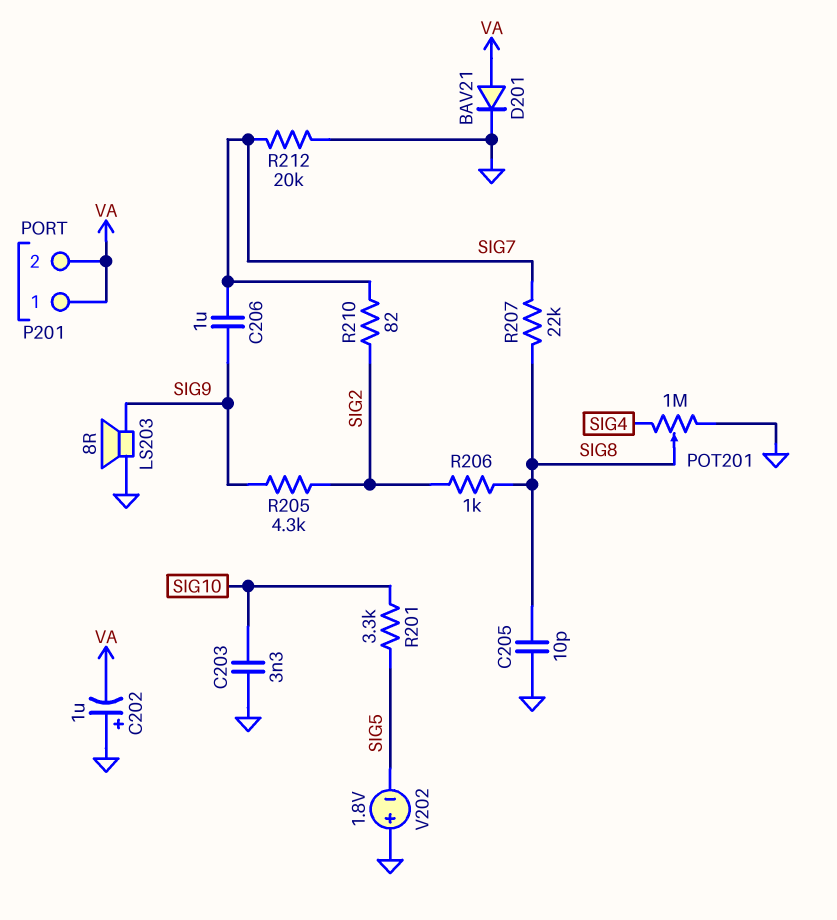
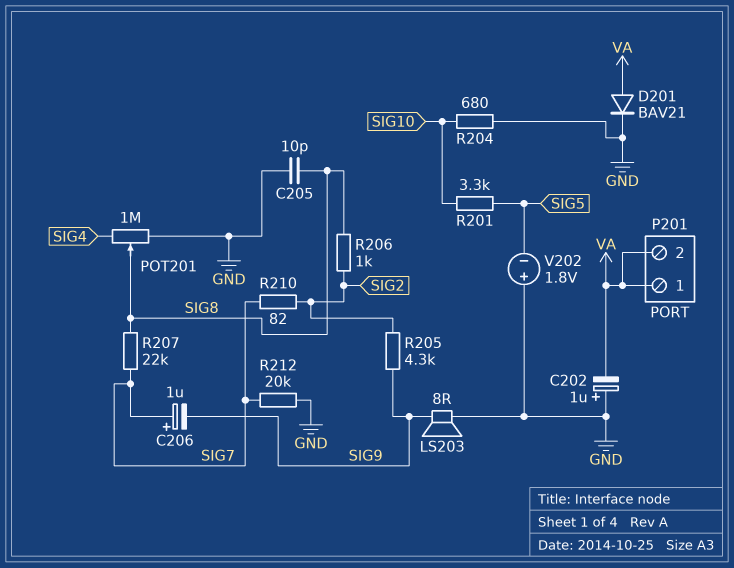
C203: 3.3nF (GND, SIG10) -> none
C206: 1uF (SIG7, SIG9) -> 1uF (plus SIG7, minus SIG9)
R204: none -> 680 (GND, SIG10)

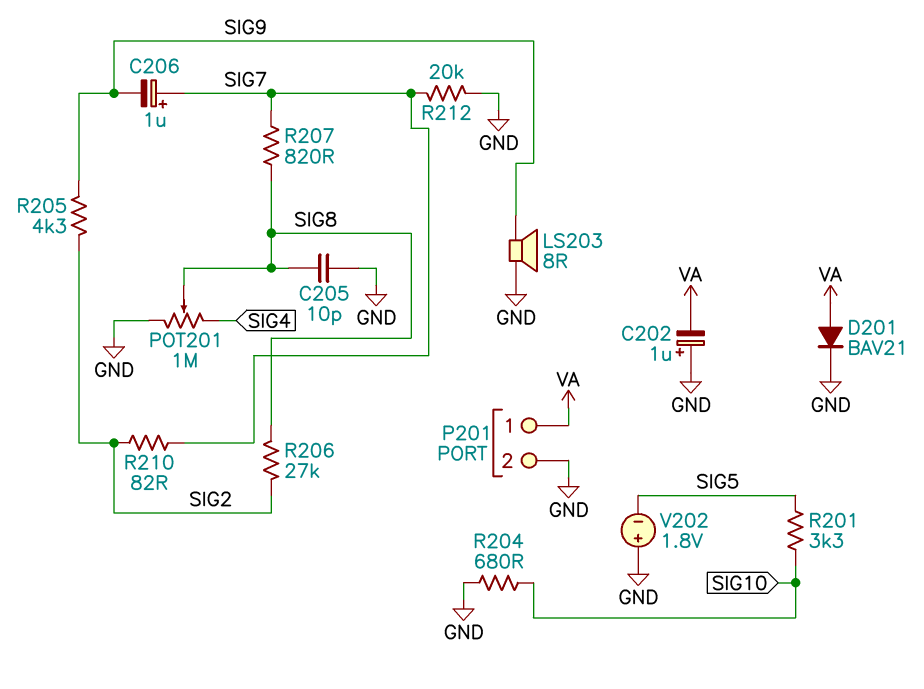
P201 pin 2: VA -> GND
R206: 1k (SIG2, SIG8) -> 27k (SIG2, SIG8)
R207: 22k (SIG7, SIG8) -> 820 (SIG7, SIG8)

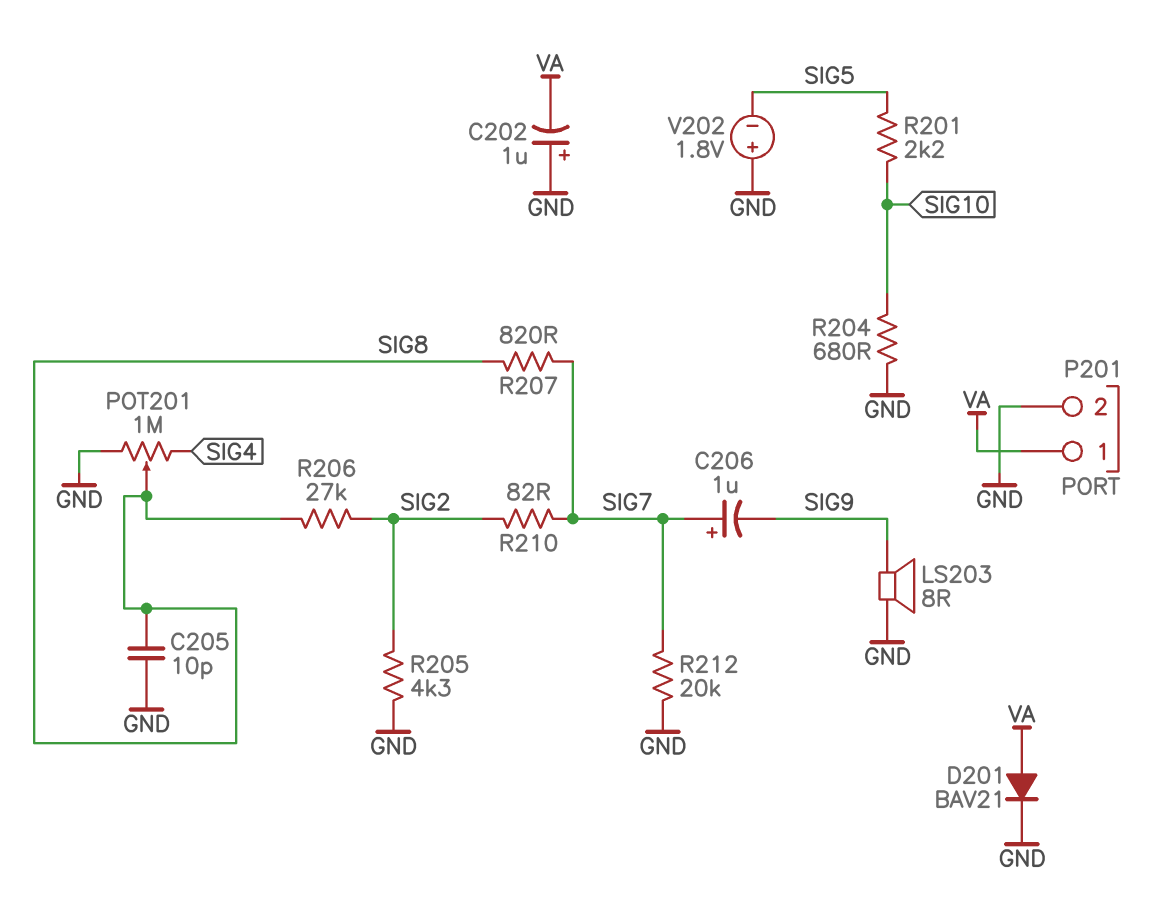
R201: 3.3k (SIG5, SIG10) -> 2.2k (SIG5, SIG10)
R205: 4.3k (SIG2, SIG9) -> 4.3k (GND, SIG2)

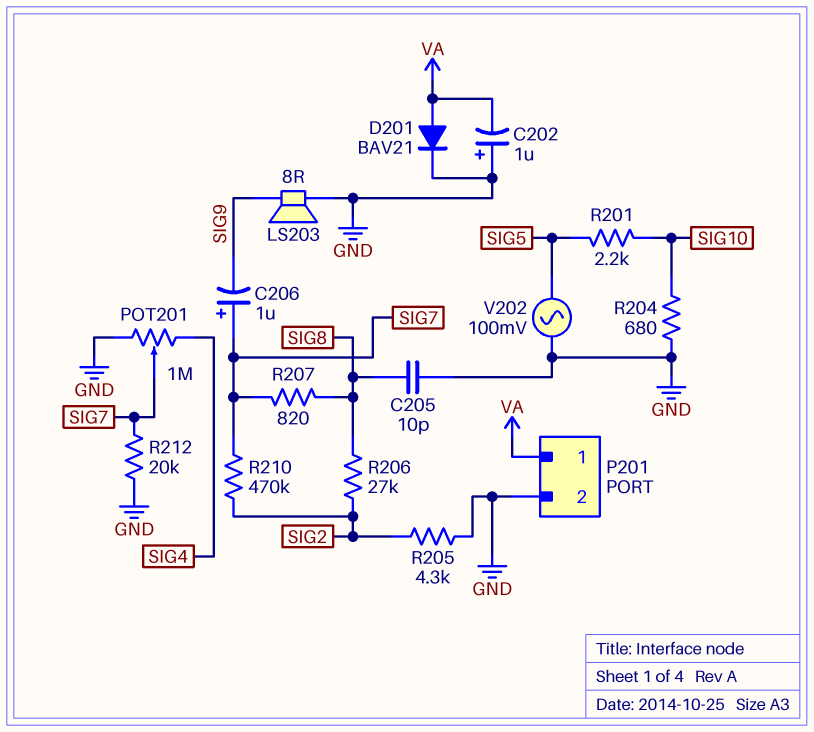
POT201: 1M (GND, SIG4, wiper SIG8) -> 1M (GND, SIG4, wiper SIG7)
R210: 82 (SIG2, SIG7) -> 470k (SIG2, SIG7)
V202: 1.8V (plus GND, minus SIG5) -> AC 100mV (GND, SIG5)

